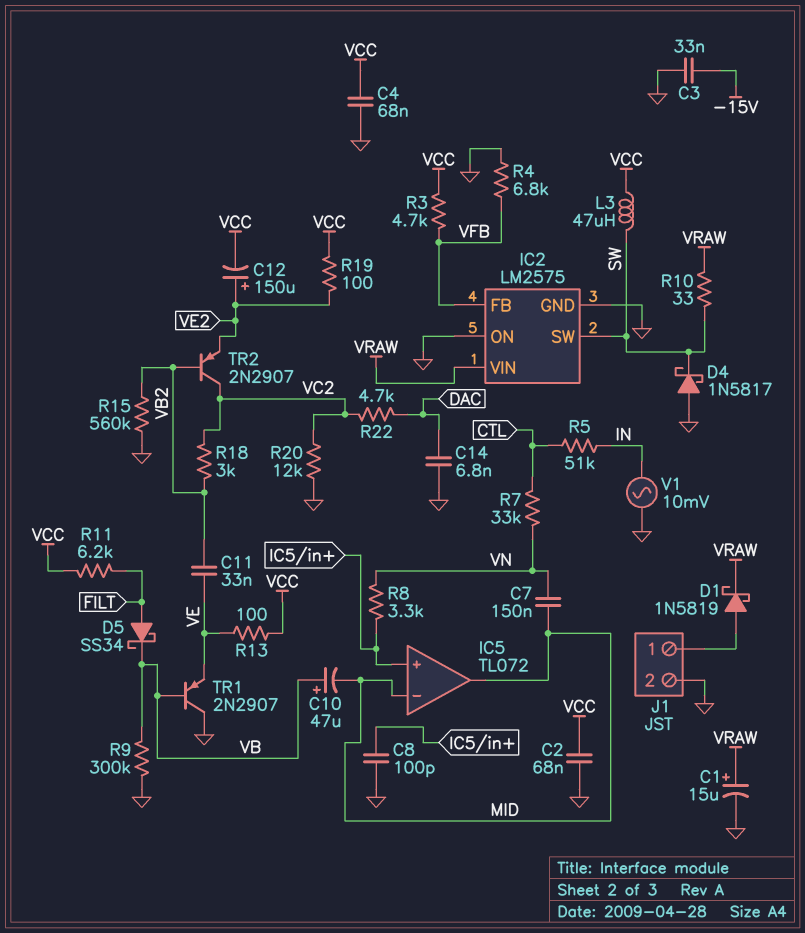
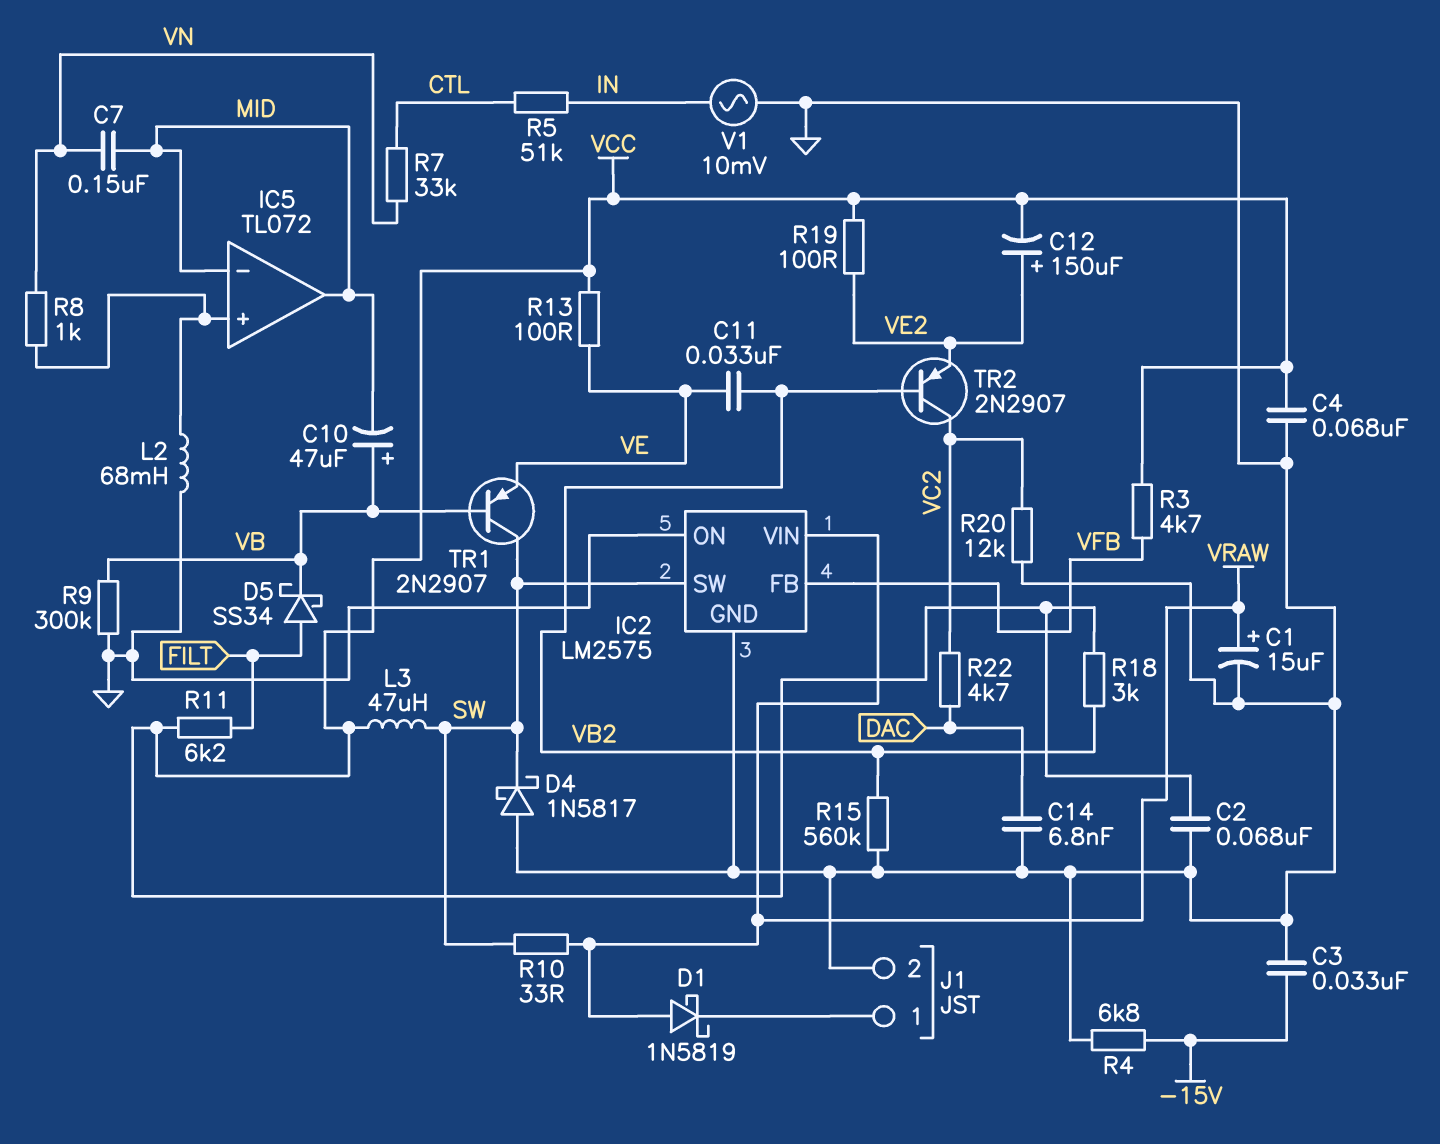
C8: 100pF (GND, IC5/in+) -> none
D1: schottky 1N5819 (A J1/1, K VRAW) -> schottky 1N5819 (A VRAW, K J1/1)
L2: none -> 68mH (GND, IC5/in+)
R4: 6.8k (GND, VFB) -> 6.8k (-15V, GND)
R8: 3.3k (IC5/in+, VN) -> 1k (IC5/in+, VN)
R18: 3k (VB2, VC2) -> 3k (VB2, VCC)
TR1: PNP 2N2907 (B VB, C GND, E VE) -> PNP 2N2907 (B VB, C SW, E VE)

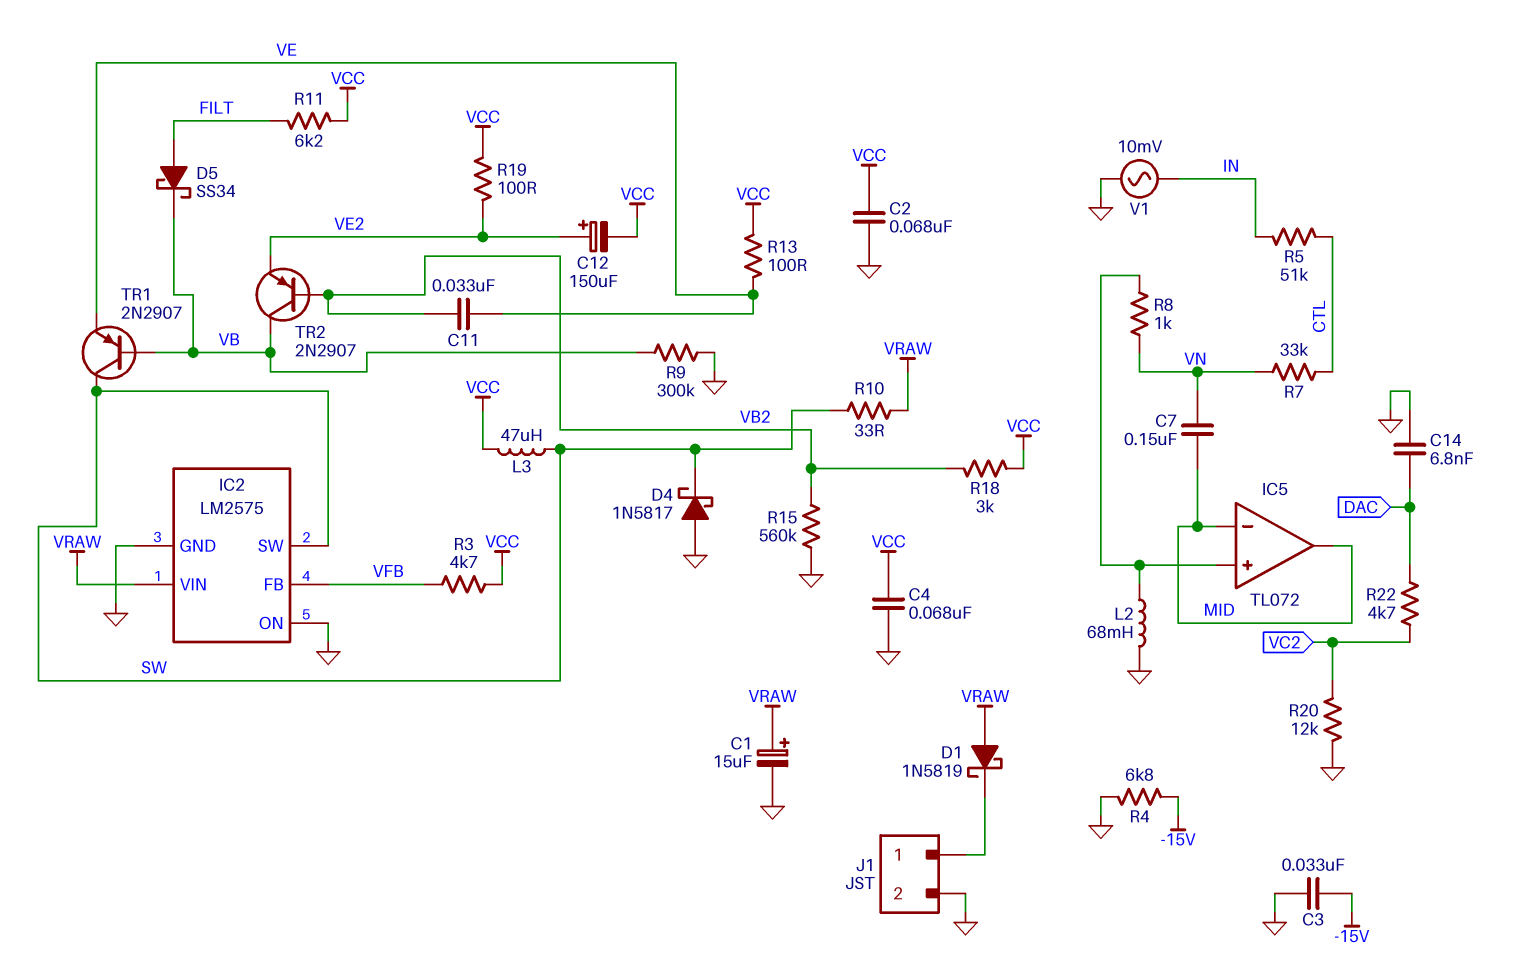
C10: 47uF (plus VB, minus MID) -> none
TR2: PNP 2N2907 (B VB2, C VC2, E VE2) -> PNP 2N2907 (B VB2, C VB, E VE2)

